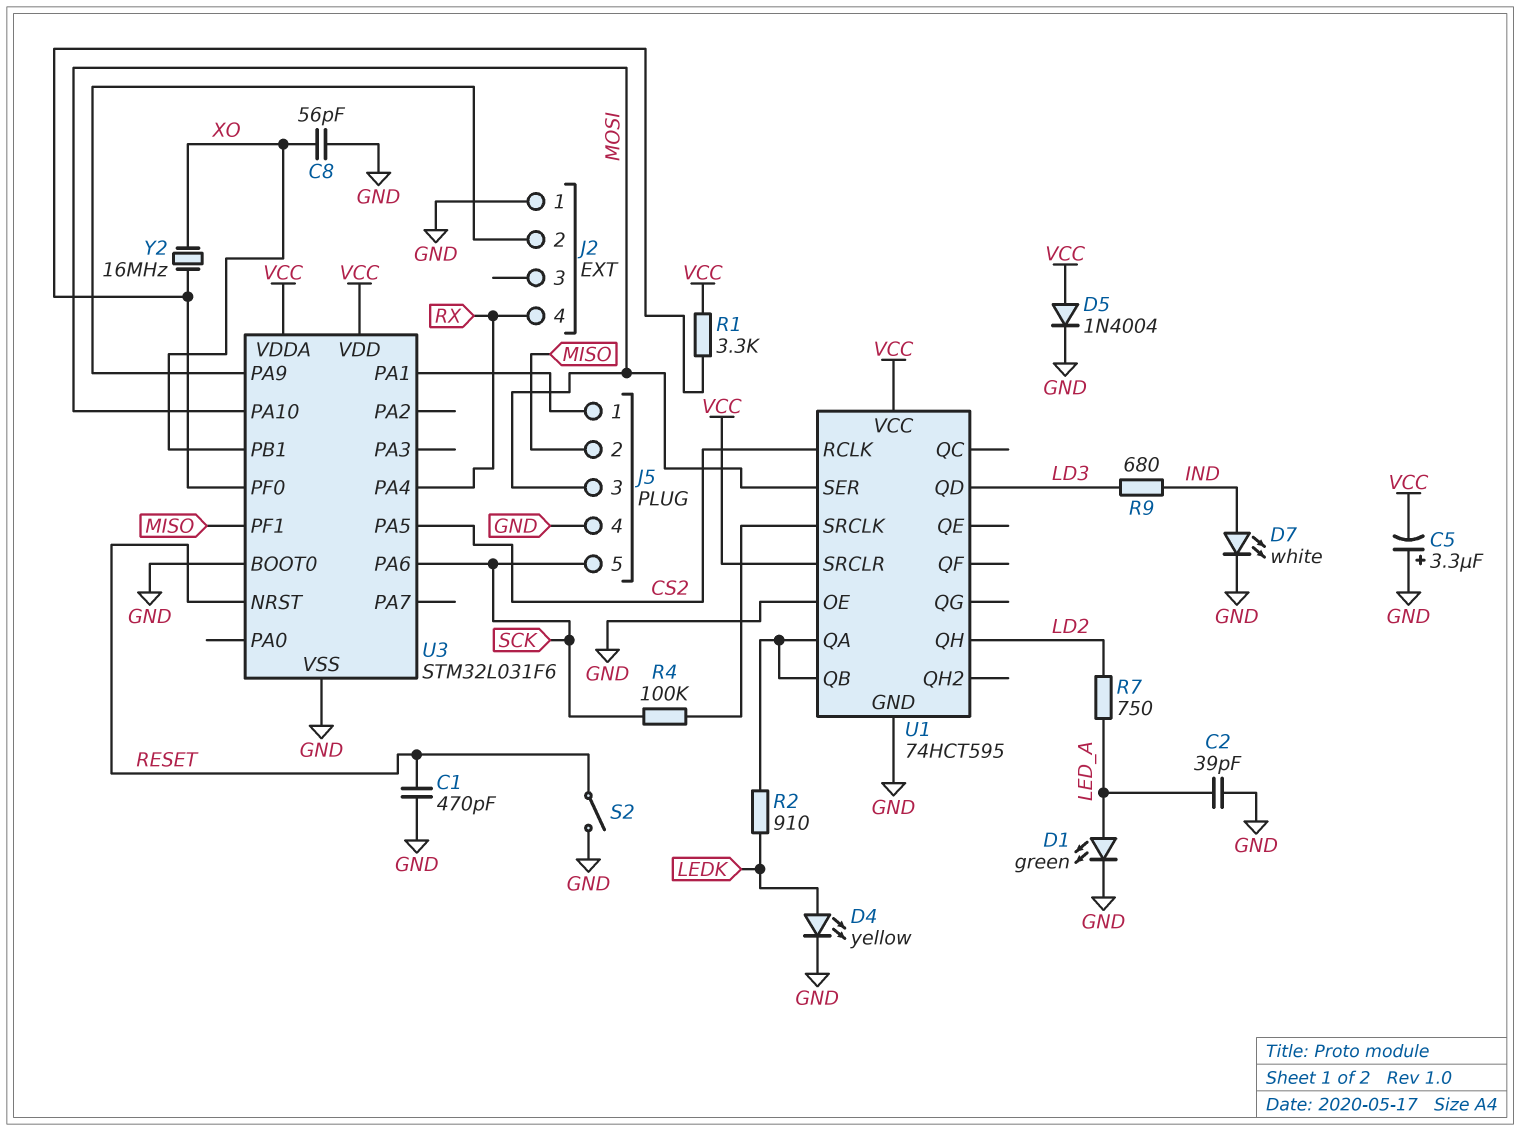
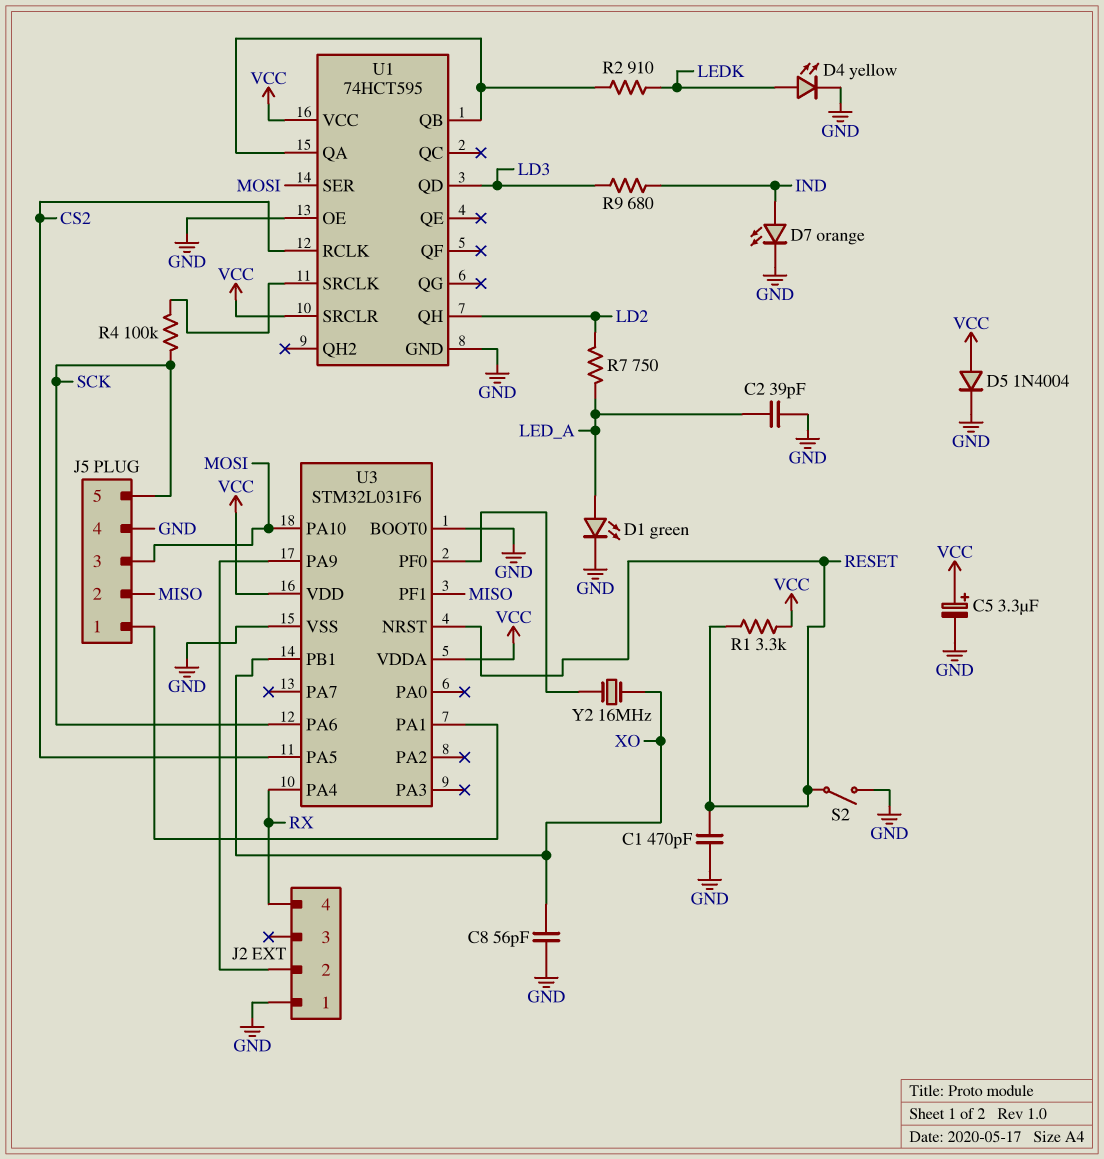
C5: 3.3uF (plus GND, minus VCC) -> 3.3uF (plus VCC, minus GND)
D7: LED white (A IND, K GND) -> LED orange (A IND, K GND)
R1: 3.3k (U3/PF0, VCC) -> 3.3k (RESET, VCC)

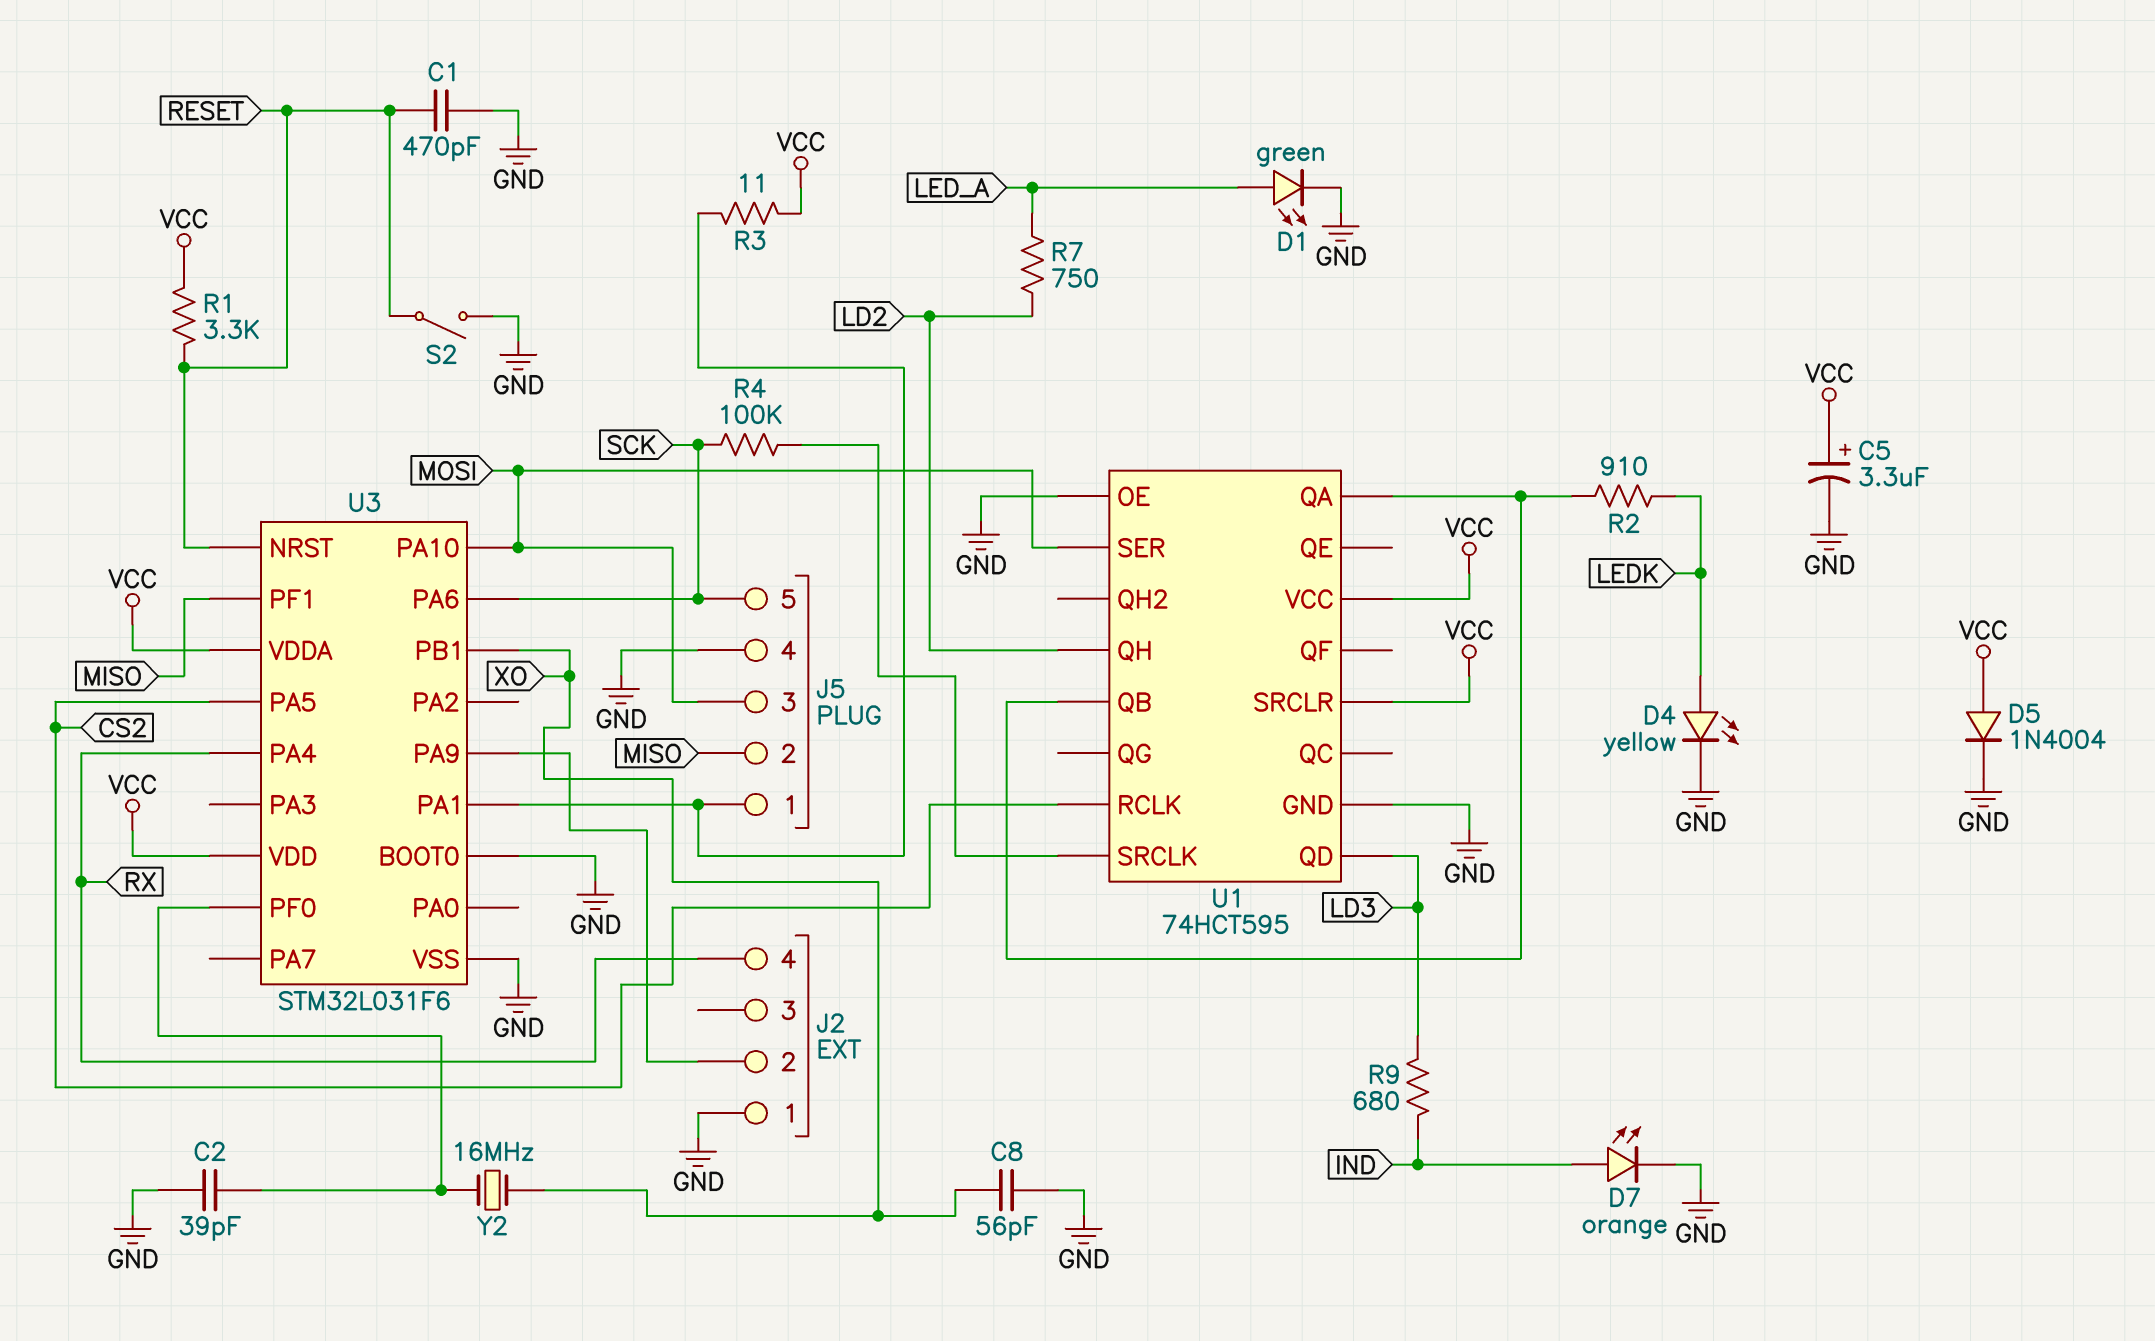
C2: 39pF (GND, LED_A) -> 39pF (GND, U3/PF0)
R3: none -> 11 (J5/1, VCC)

